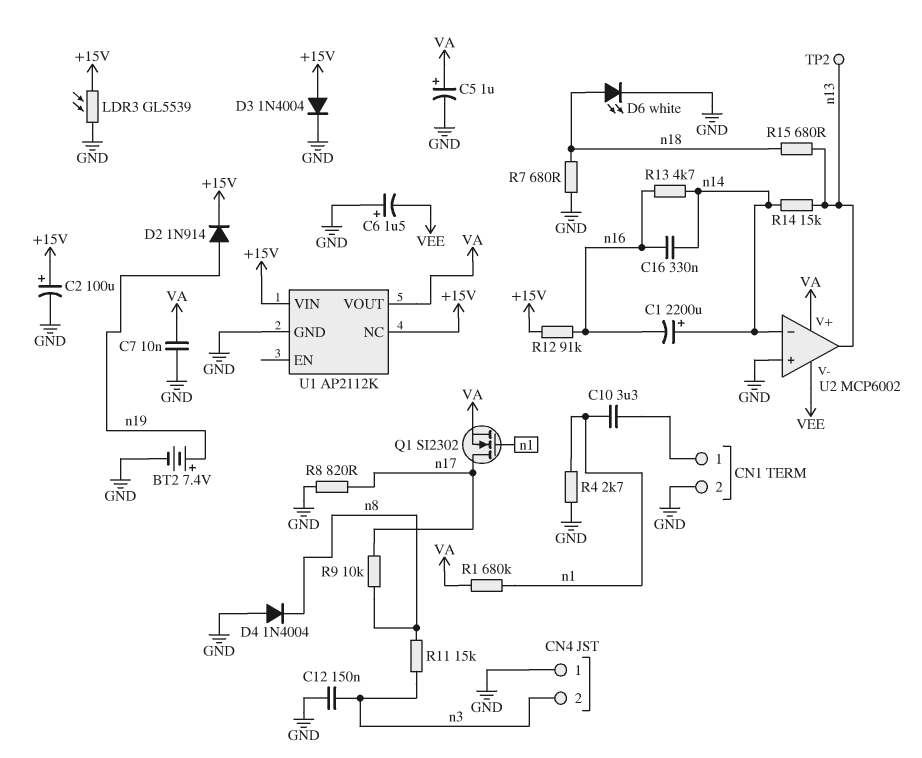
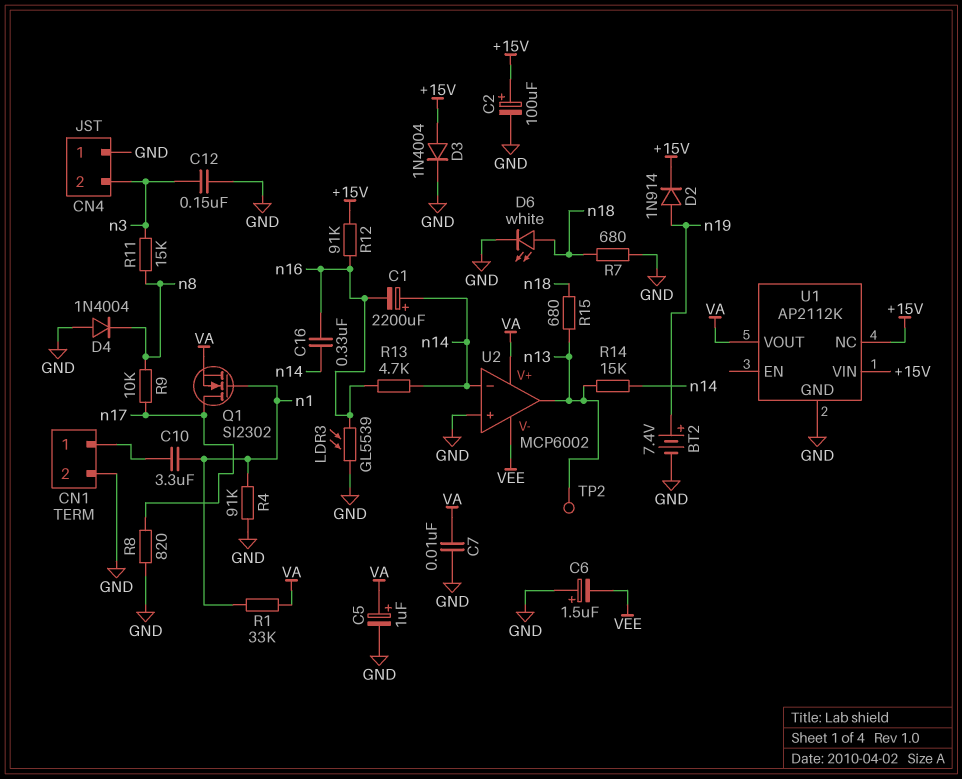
LDR3: GL5539 (+15V, GND) -> GL5539 (GND, n16)
R1: 680k (VA, n1) -> 33k (VA, n1)
R4: 2.7k (GND, n1) -> 91k (GND, n1)

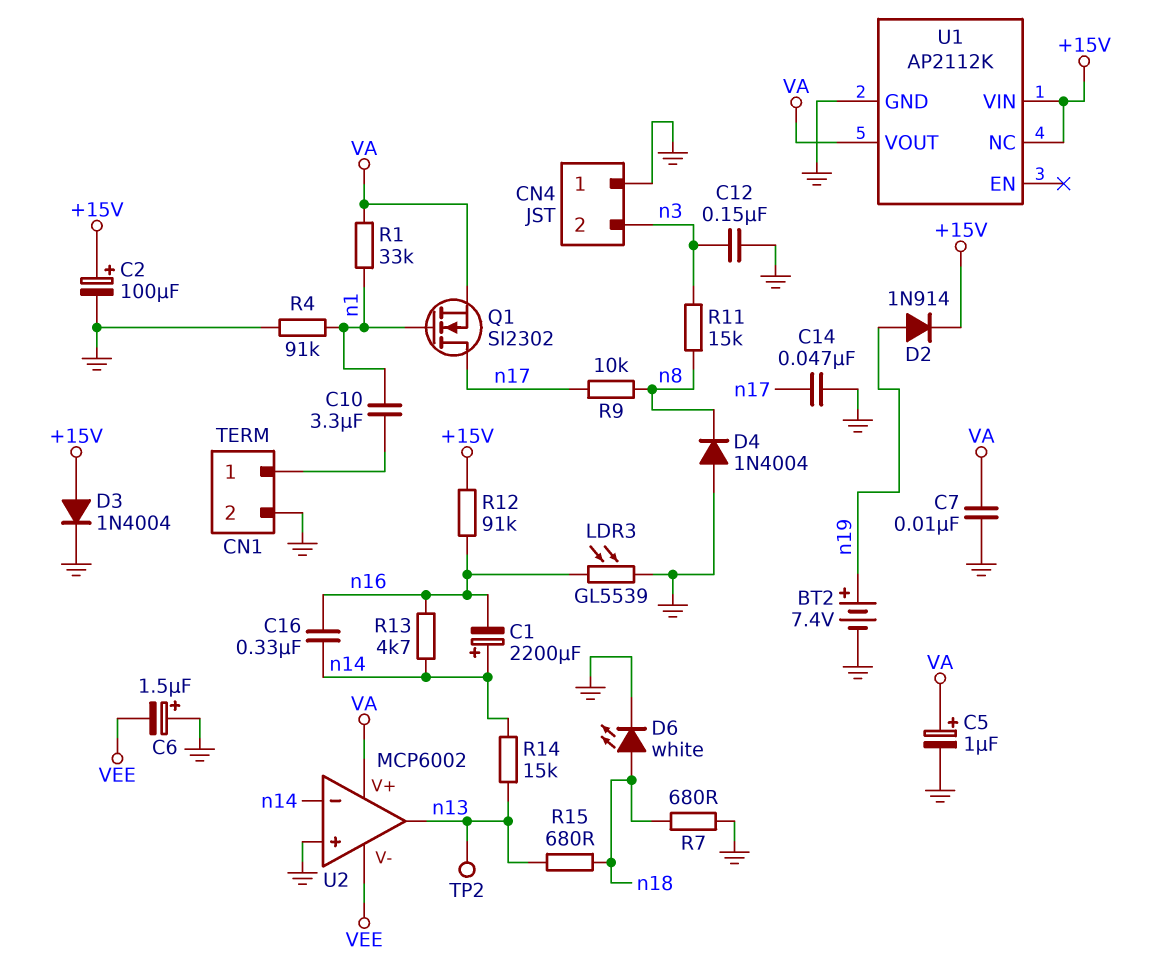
C14: none -> 47nF (GND, n17)
R8: 820 (GND, n17) -> none

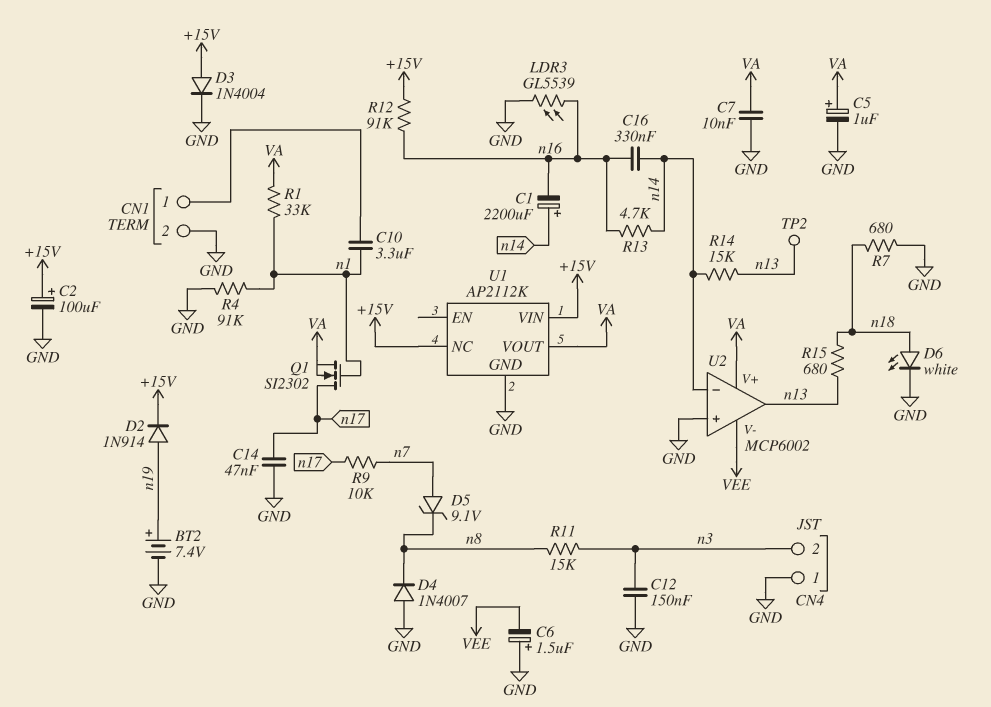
D4: diode 1N4004 (A GND, K n8) -> diode 1N4007 (A GND, K n8)
D5: none -> zener 9.1V (A n7, K n8)
R9: 10k (n8, n17) -> 10k (n7, n17)

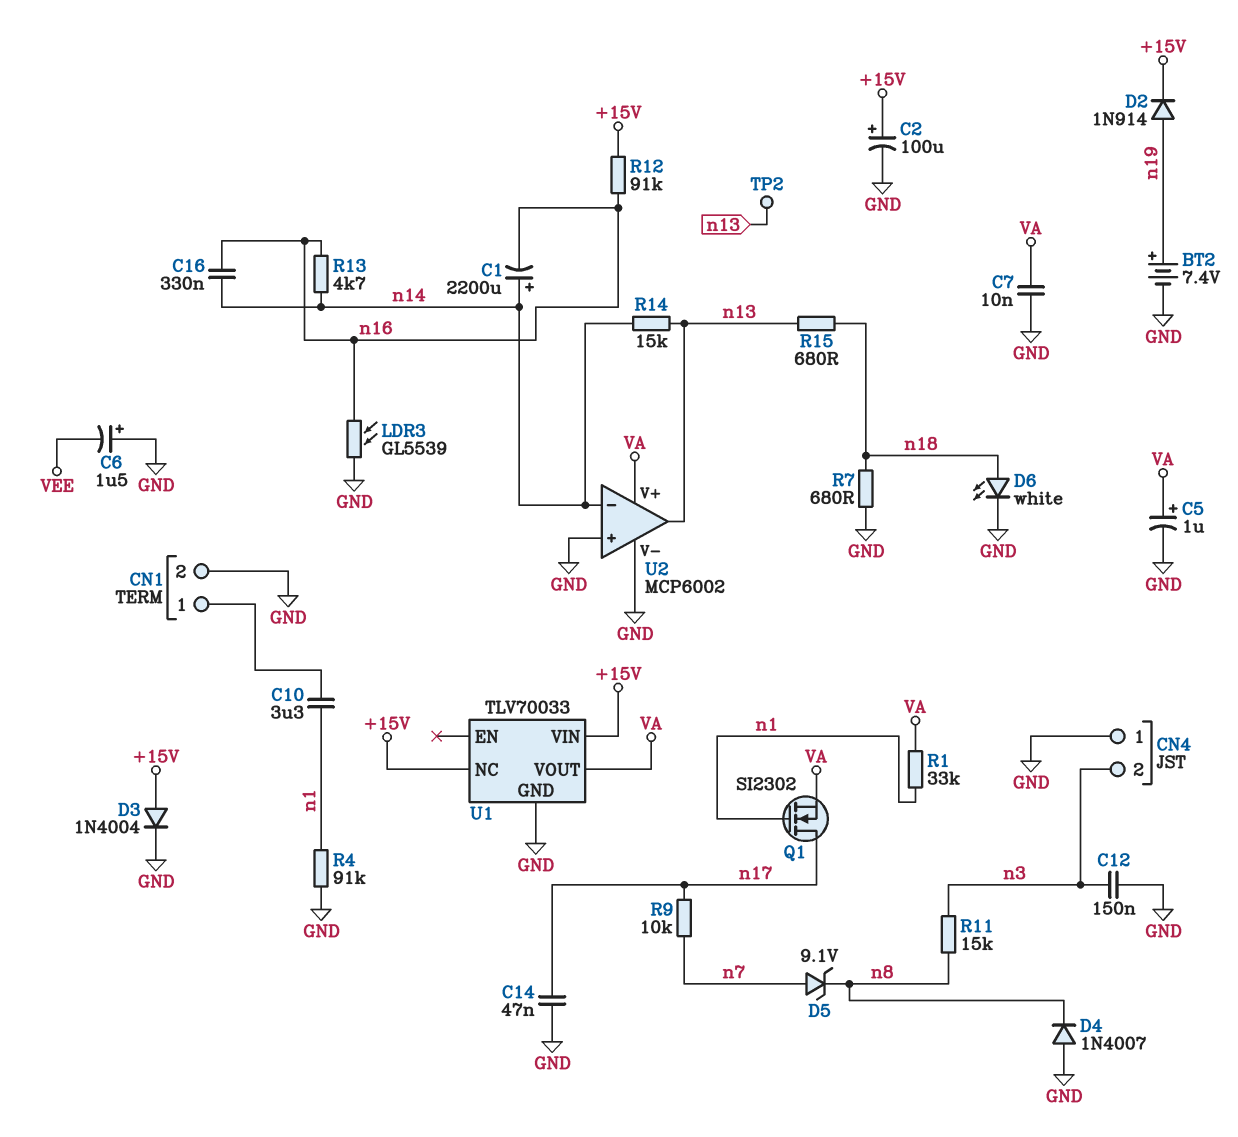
U1: AP2112K -> TLV70033
U2 pin V-: VEE -> GND

